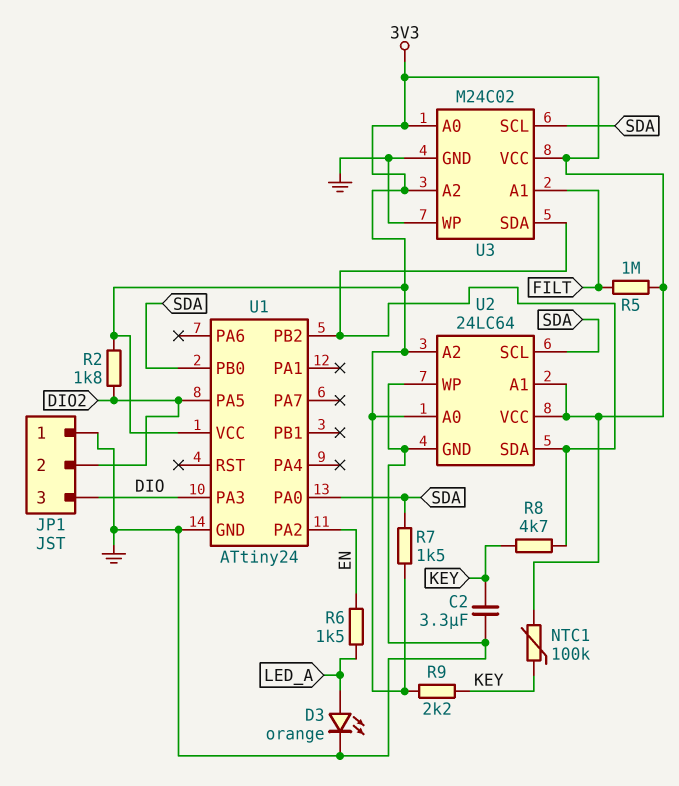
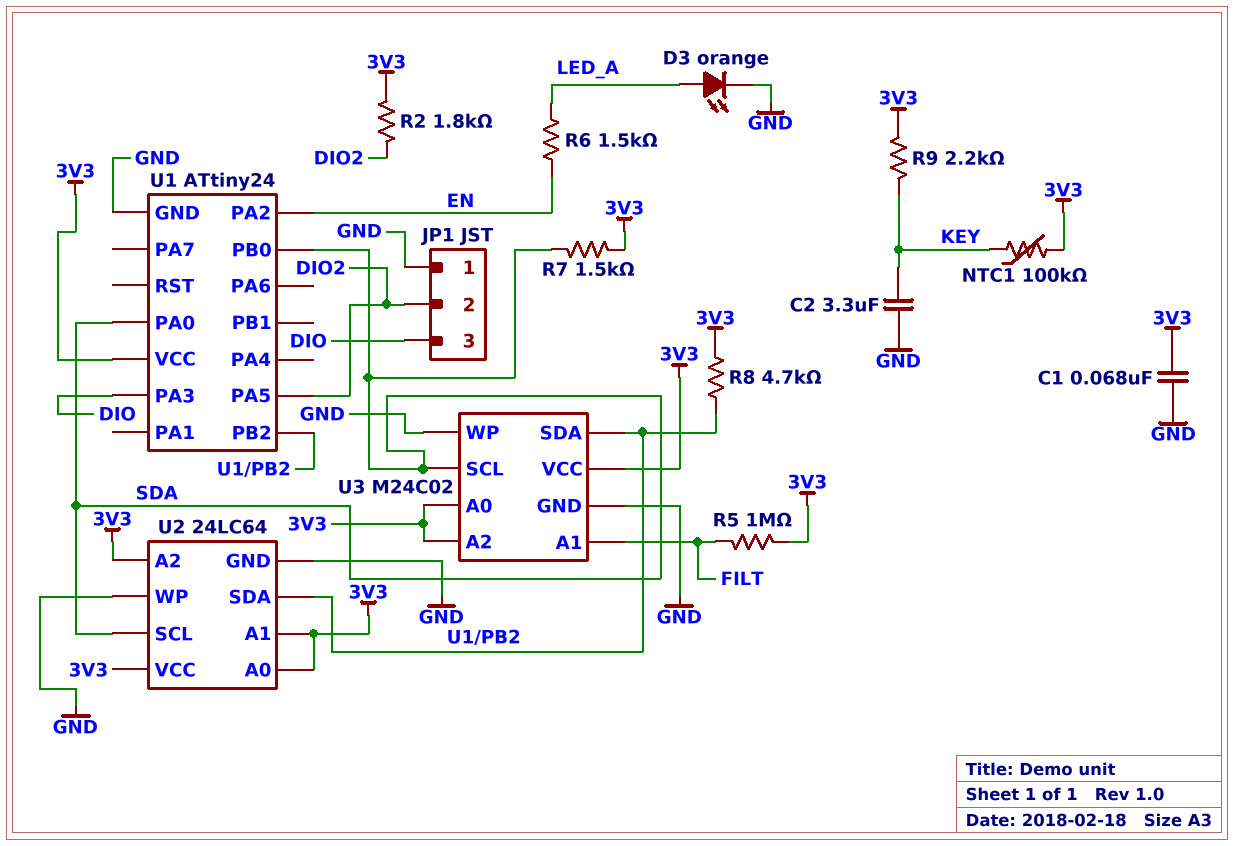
C1: none -> 68nF (3V3, GND)
R8: 4.7k (KEY, U1/PB2) -> 4.7k (3V3, U1/PB2)

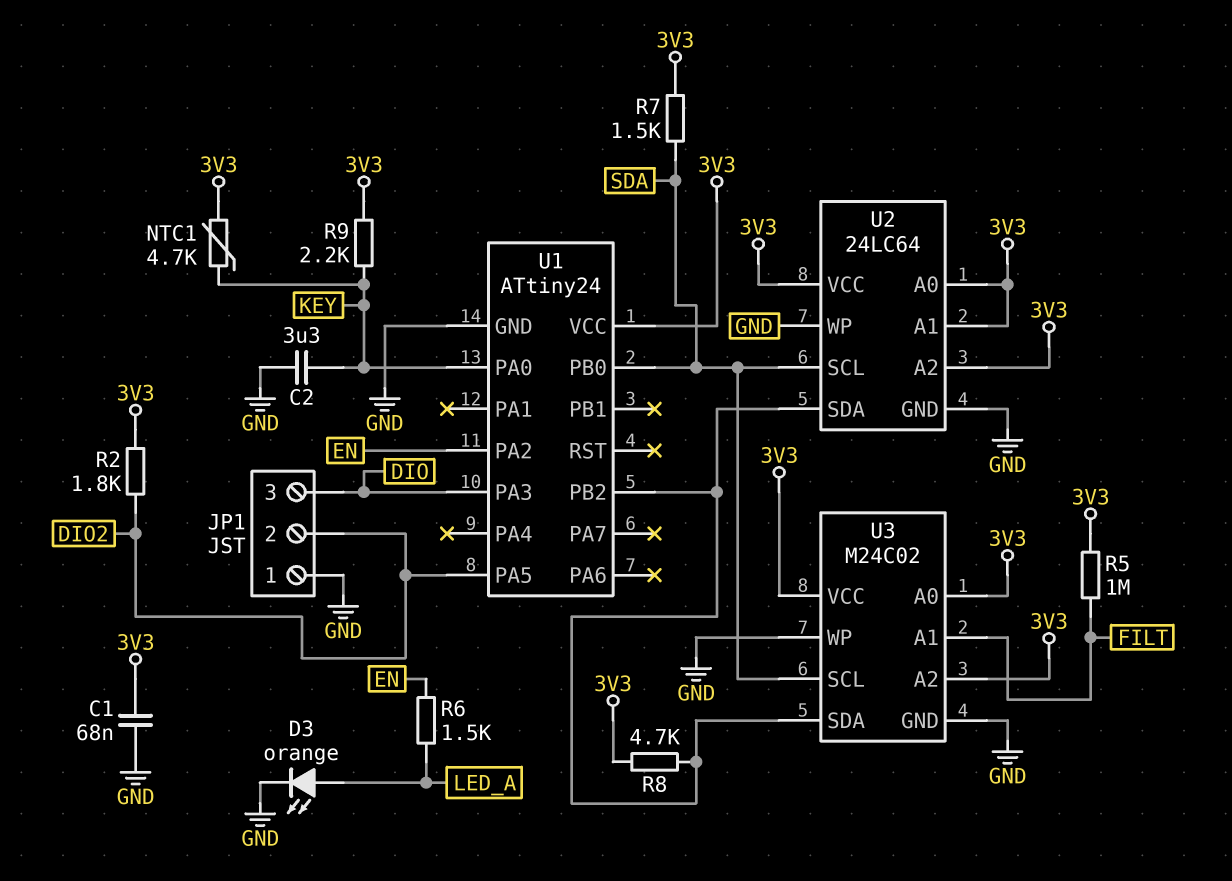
NTC1: 100k (3V3, KEY) -> 4.7k (3V3, KEY)
U1 pin PA0: SDA -> KEY

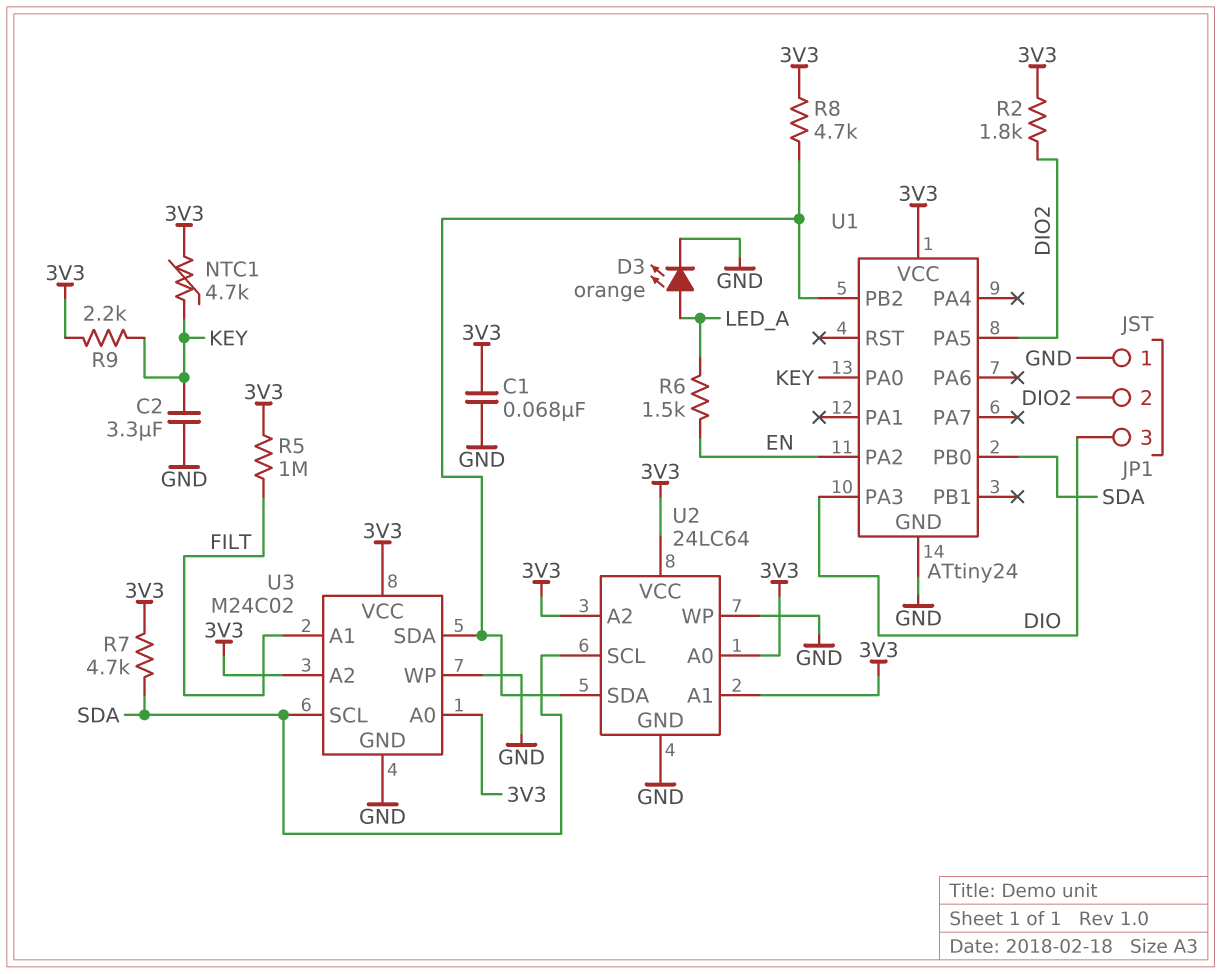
R7: 1.5k (3V3, SDA) -> 4.7k (3V3, SDA)

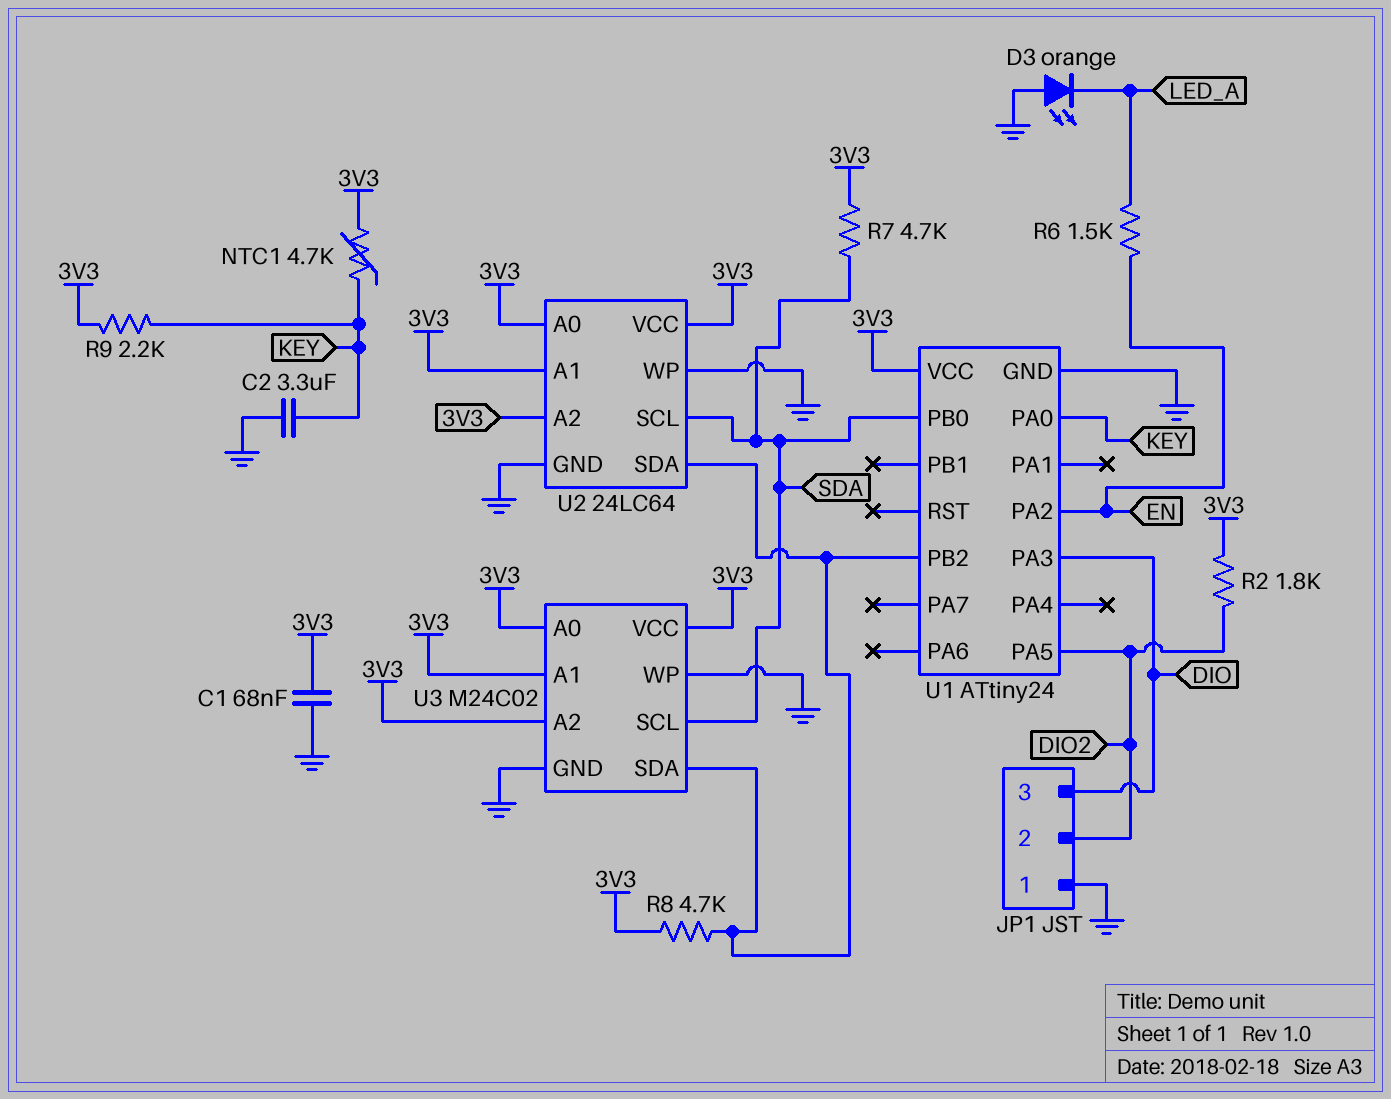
D3: LED orange (A LED_A, K GND) -> LED orange (A GND, K LED_A)
R5: 1M (3V3, FILT) -> none
U3 pin A1: FILT -> 3V3

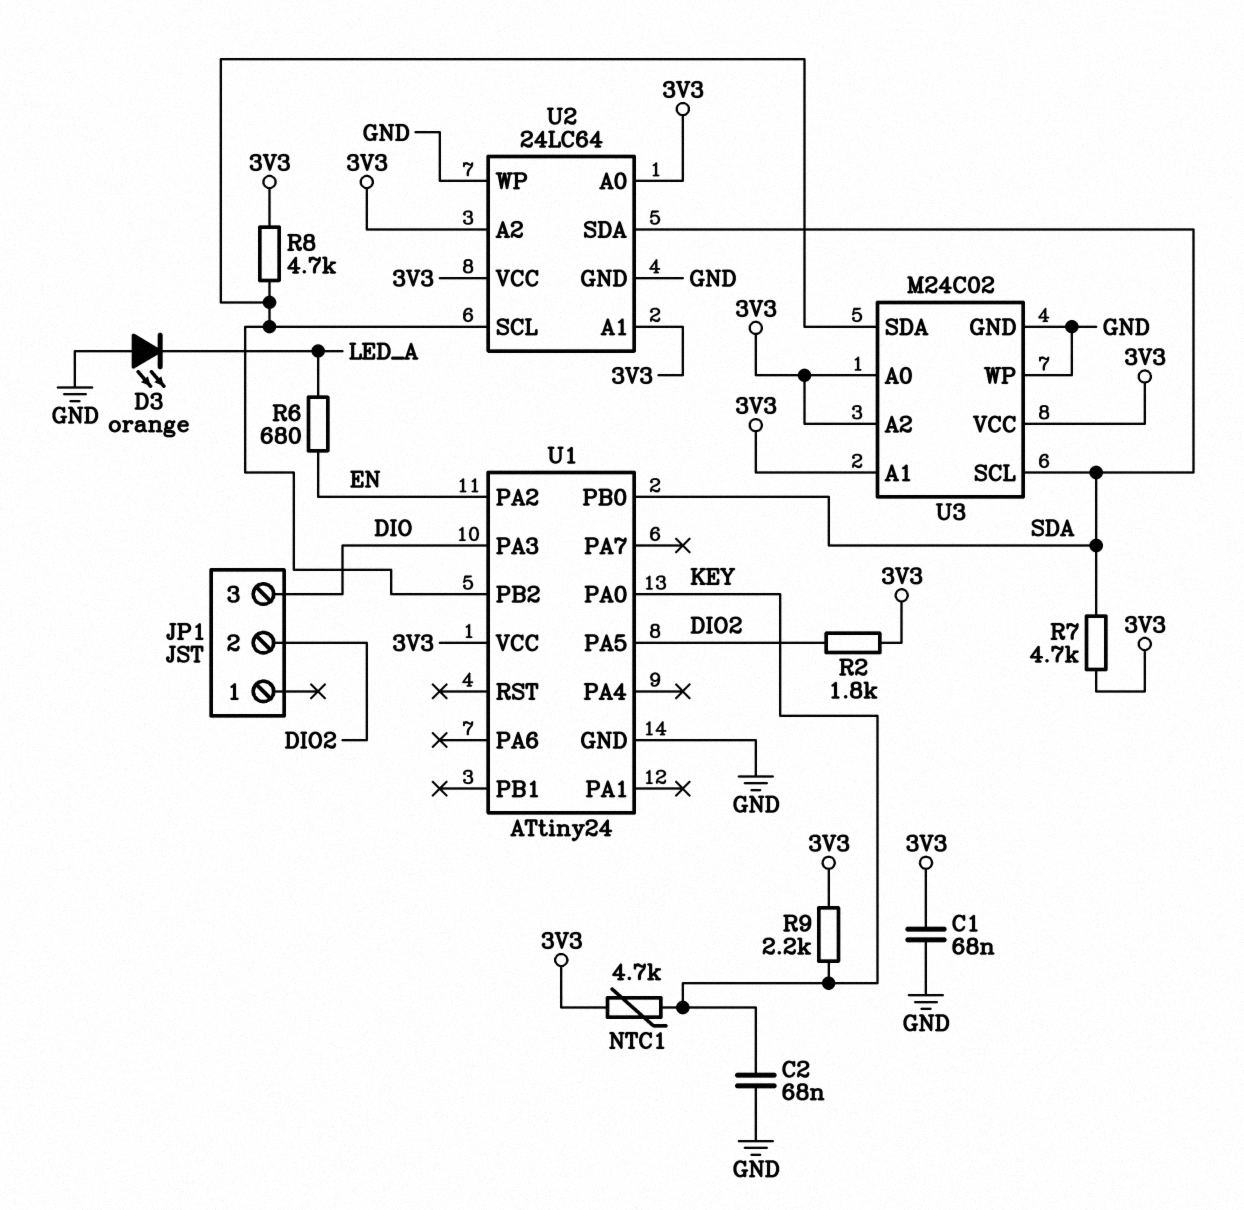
C2: 3.3uF (GND, KEY) -> 68nF (GND, KEY)
JP1 pin 1: GND -> none
R6: 1.5k (EN, LED_A) -> 680 (EN, LED_A)
U2 pin SCL: SDA -> U1/PB2
U2 pin SDA: U1/PB2 -> SDA

